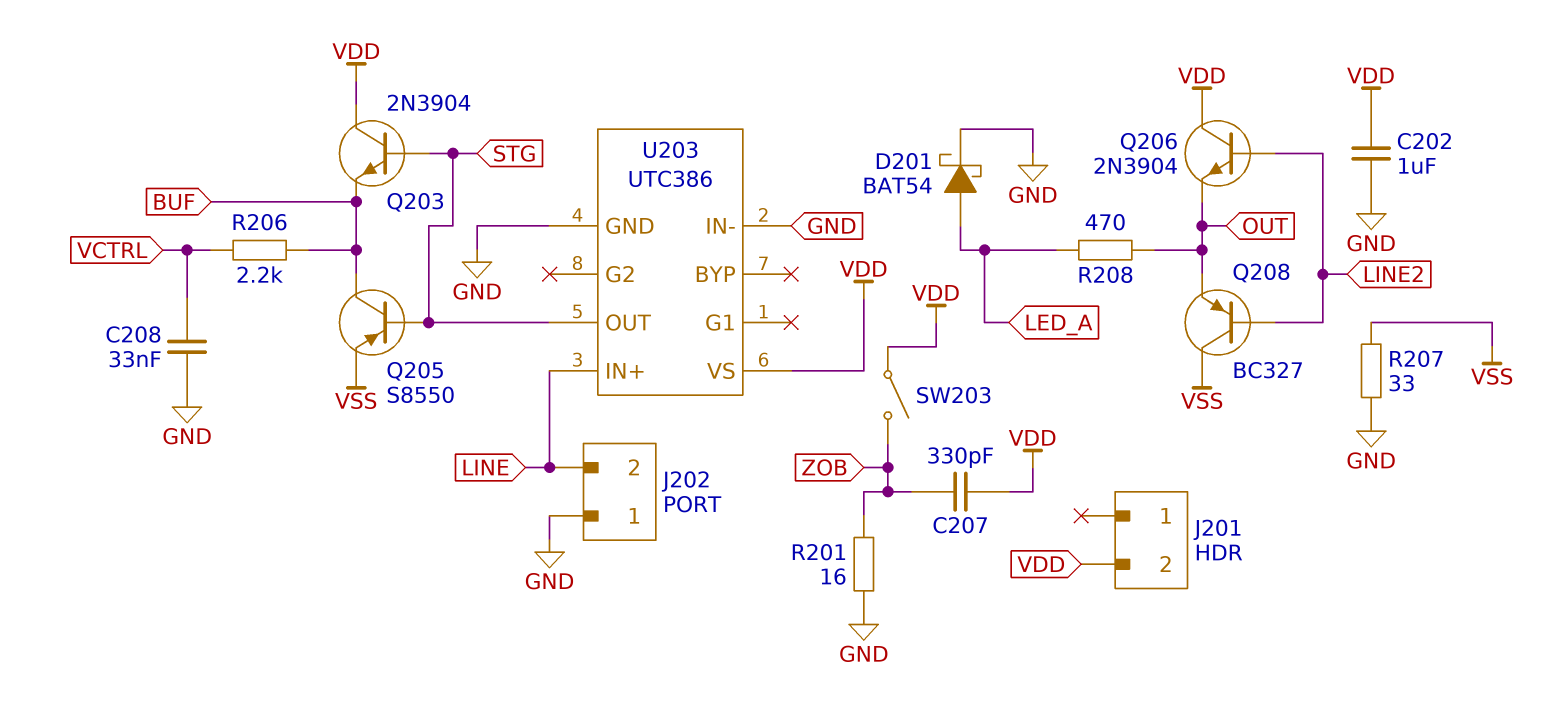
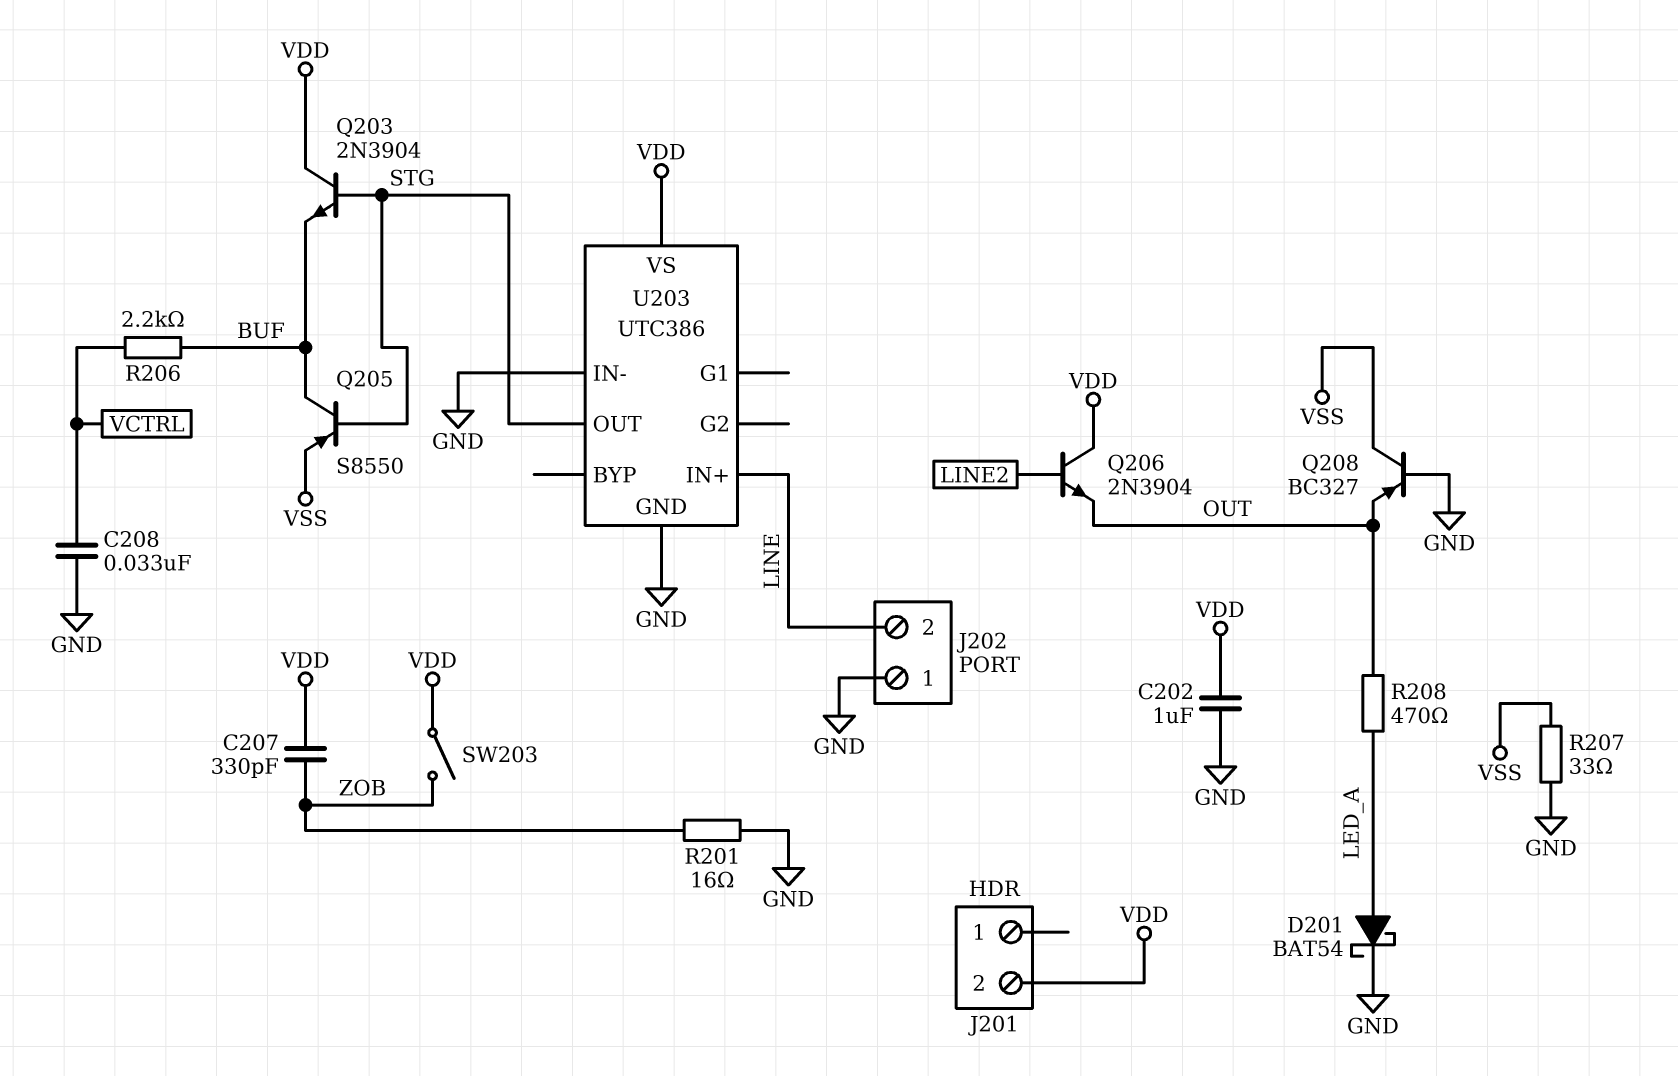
Q208: PNP BC327 (B LINE2, C VSS, E OUT) -> PNP BC327 (B GND, C VSS, E OUT)

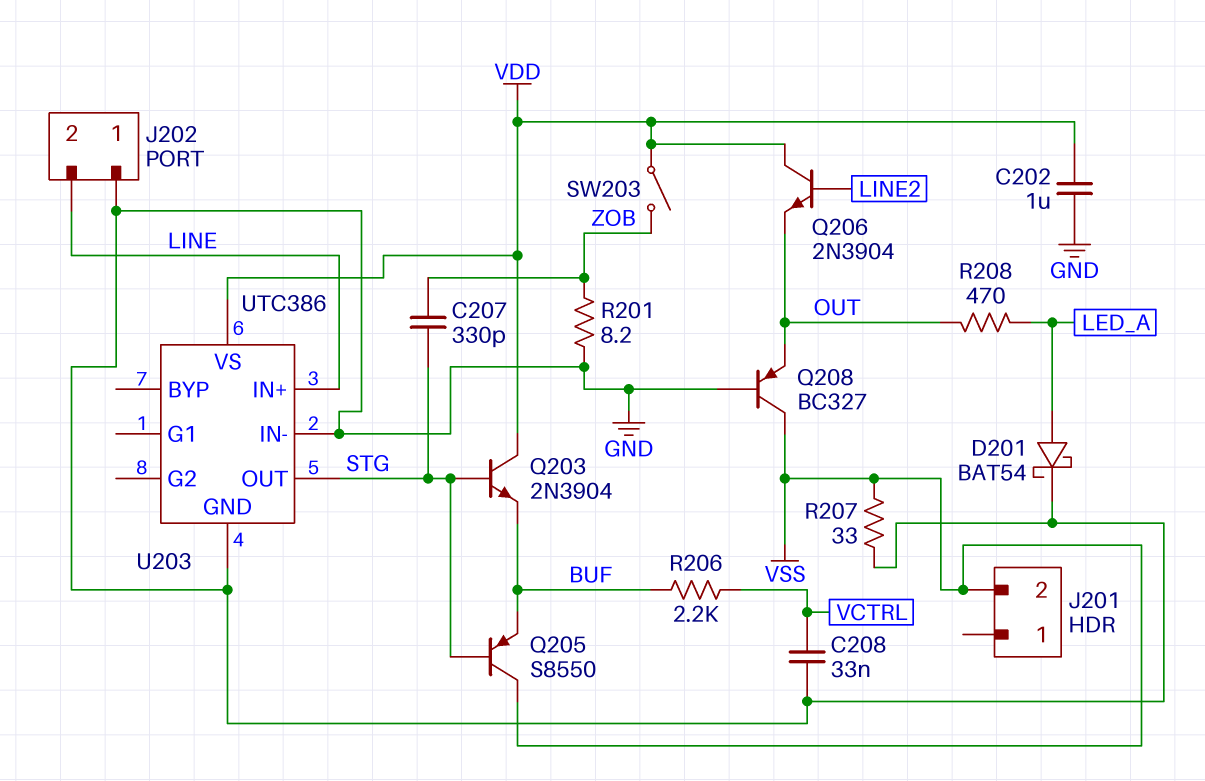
C207: 330pF (VDD, ZOB) -> 330pF (STG, ZOB)
J201 pin 2: VDD -> VSS
Q205: PNP S8550 (B STG, C BUF, E VSS) -> PNP S8550 (B STG, C VSS, E BUF)
R201: 16 (GND, ZOB) -> 8.2 (GND, ZOB)

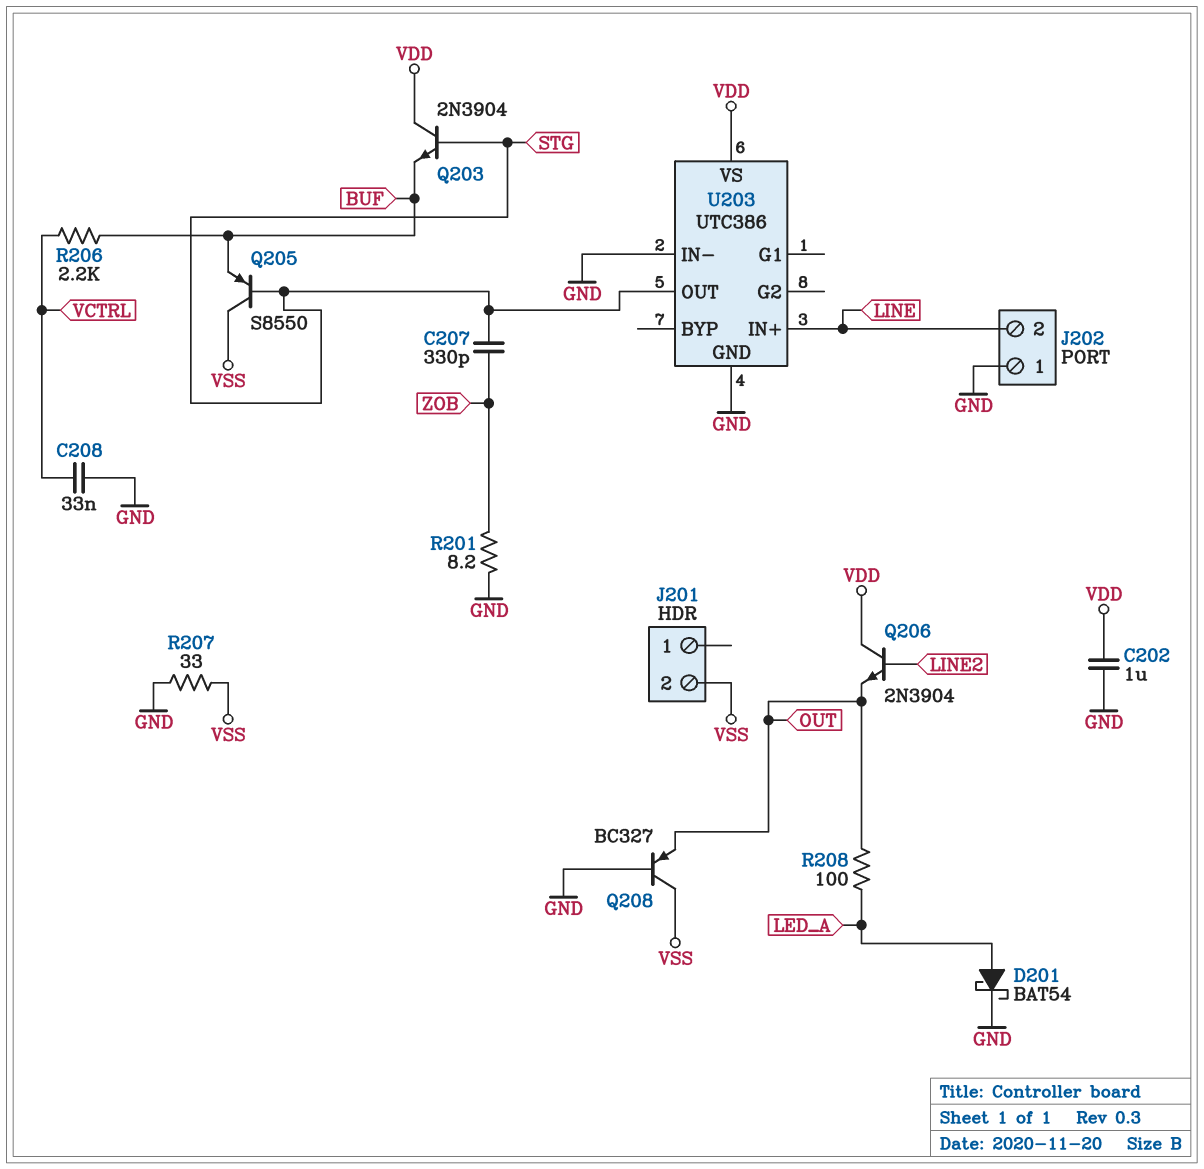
R208: 470 (LED_A, OUT) -> 100 (LED_A, OUT)
SW203: switch (VDD, ZOB) -> none

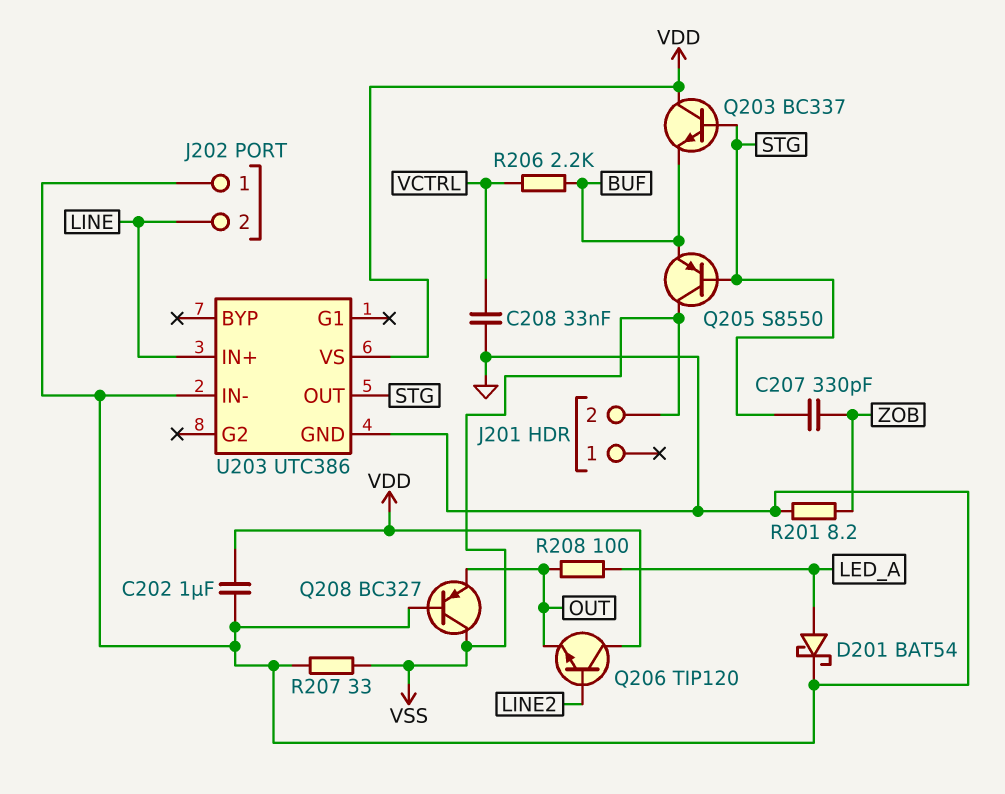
Q203: NPN 2N3904 (B STG, C VDD, E BUF) -> NPN BC337 (B STG, C VDD, E BUF)
Q206: NPN 2N3904 (B LINE2, C VDD, E OUT) -> NPN TIP120 (B LINE2, C VDD, E OUT)

